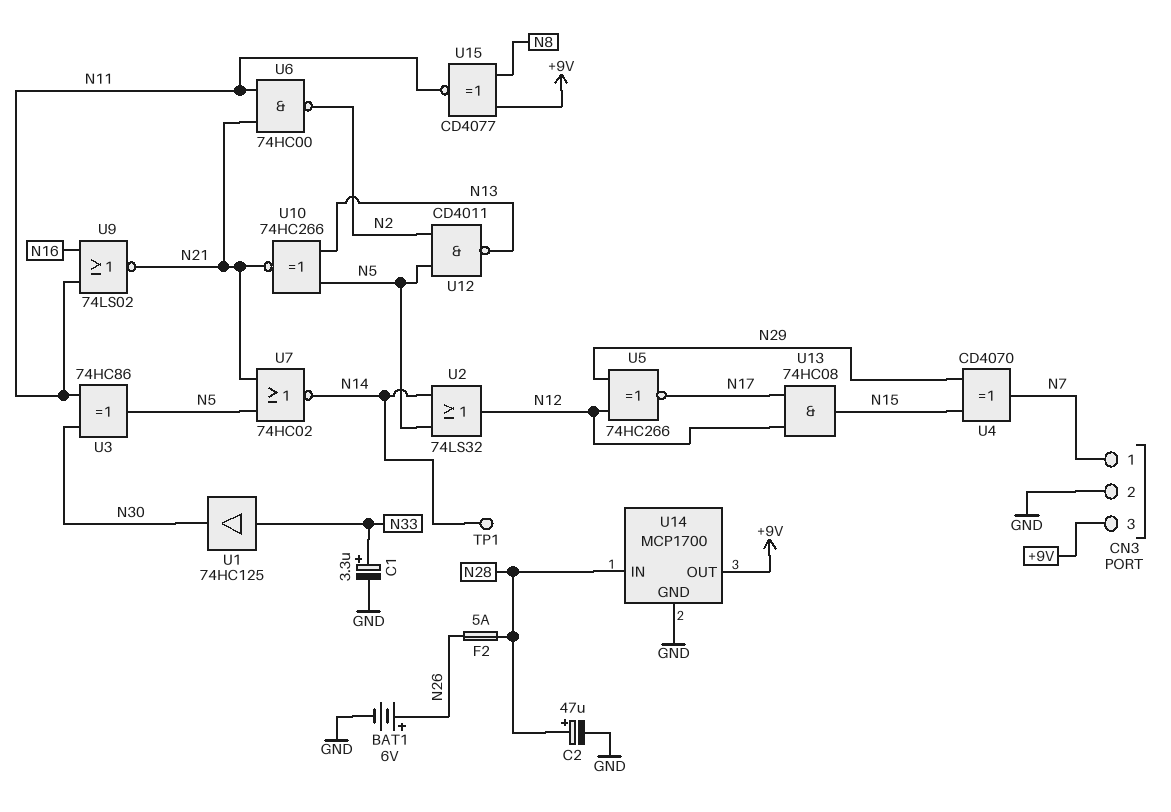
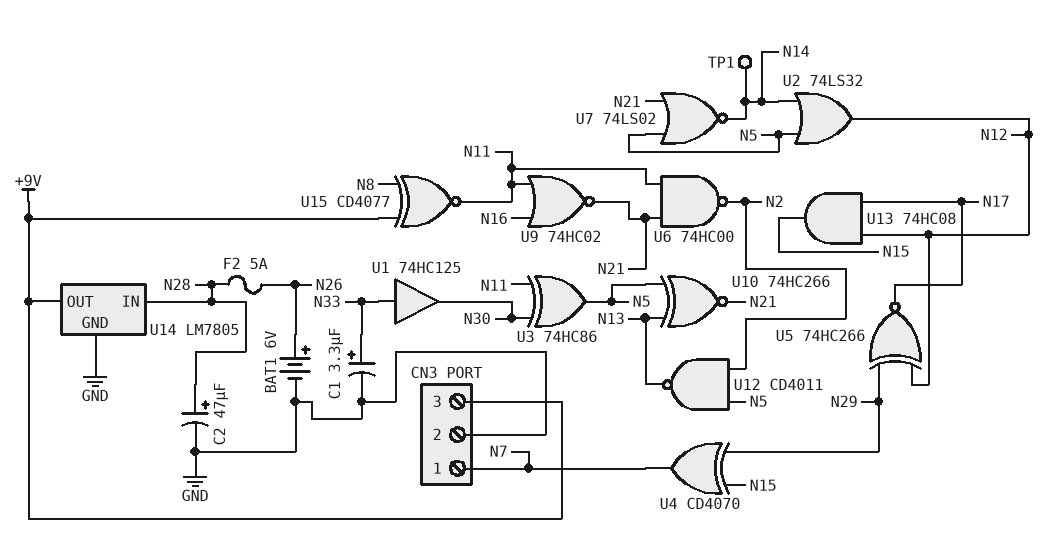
U7: NOR 74HC02 (in N5, in N21, out N14) -> NOR 74LS02 (in N5, in N21, out N14)
U9: NOR 74LS02 (in N11, in N16, out N21) -> NOR 74HC02 (in N11, in N16, out N21)
U14: MCP1700 -> LM7805

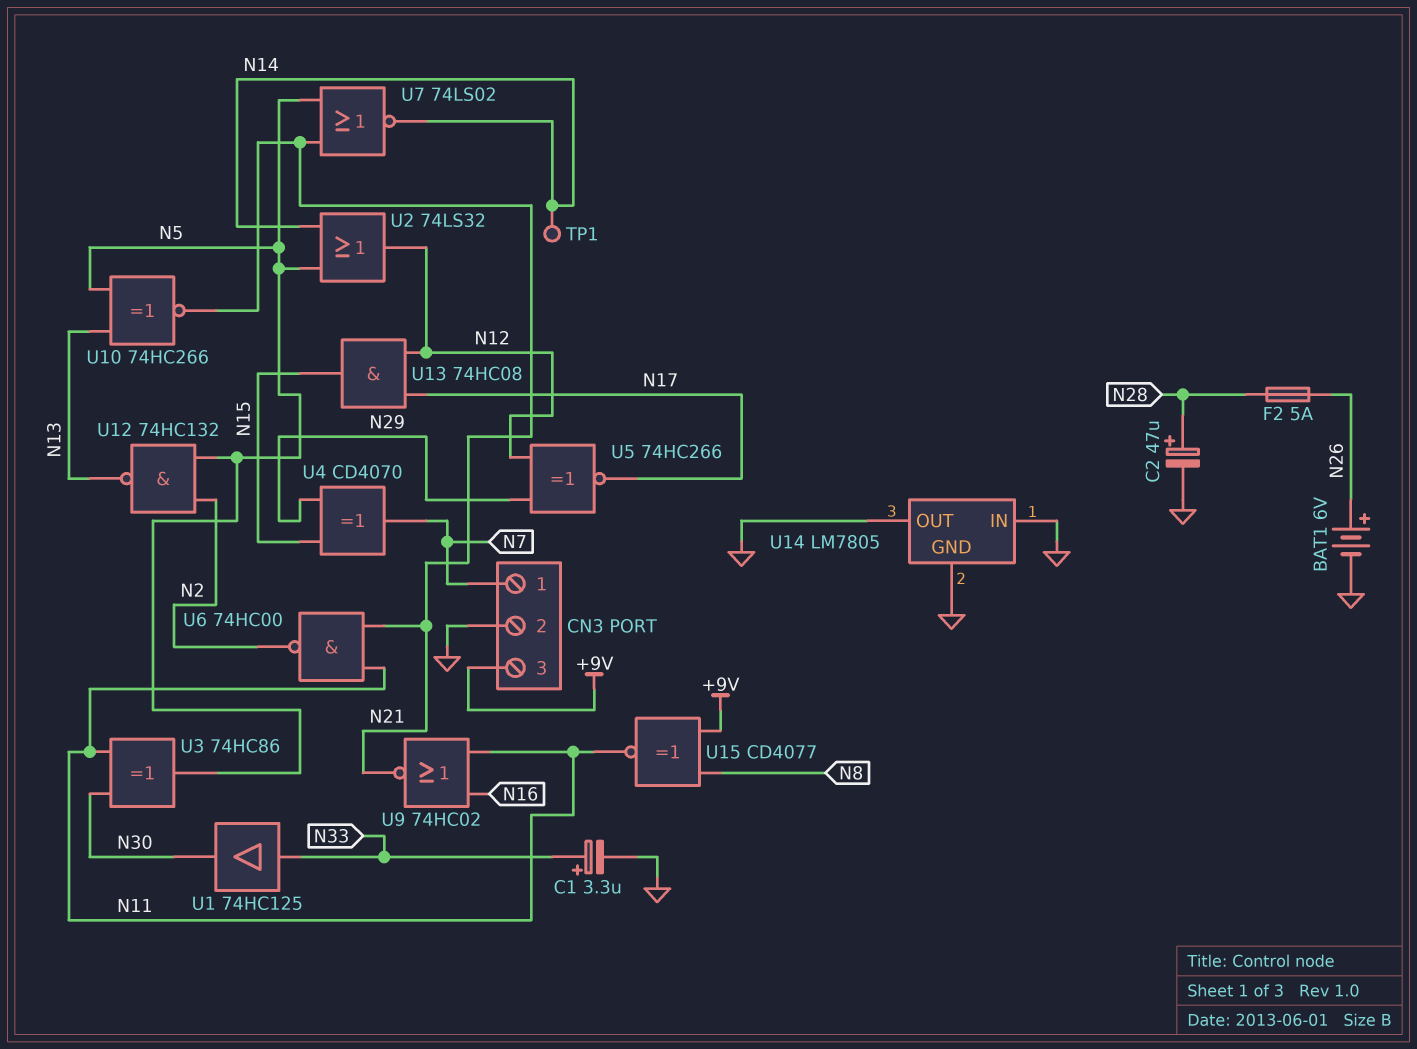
U12: NAND CD4011 (in N2, in N5, out N13) -> NAND 74HC132 (in N2, in N5, out N13)
U14 pin IN: N28 -> GND
U14 pin OUT: +9V -> GND

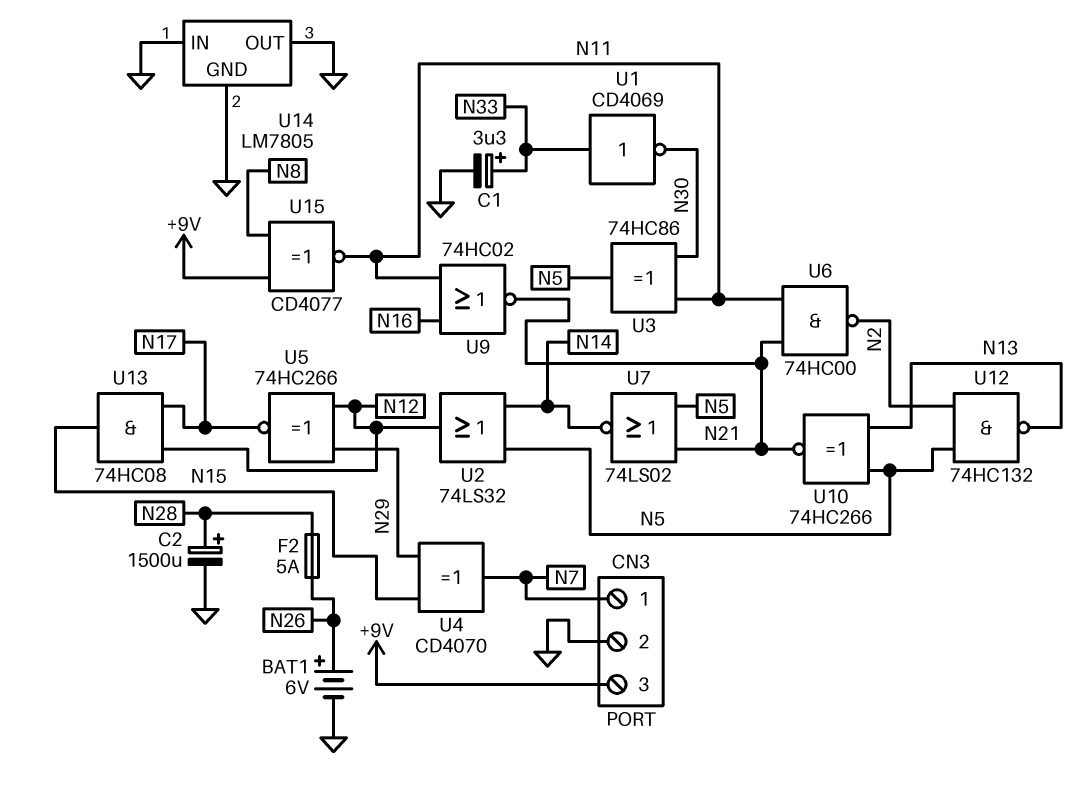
C2: 47uF (plus N28, minus GND) -> 1500uF (plus N28, minus GND)
TP1: test point (N14) -> none
U1: buffer 74HC125 (in N33, out N30) -> NOT CD4069 (in N33, out N30)

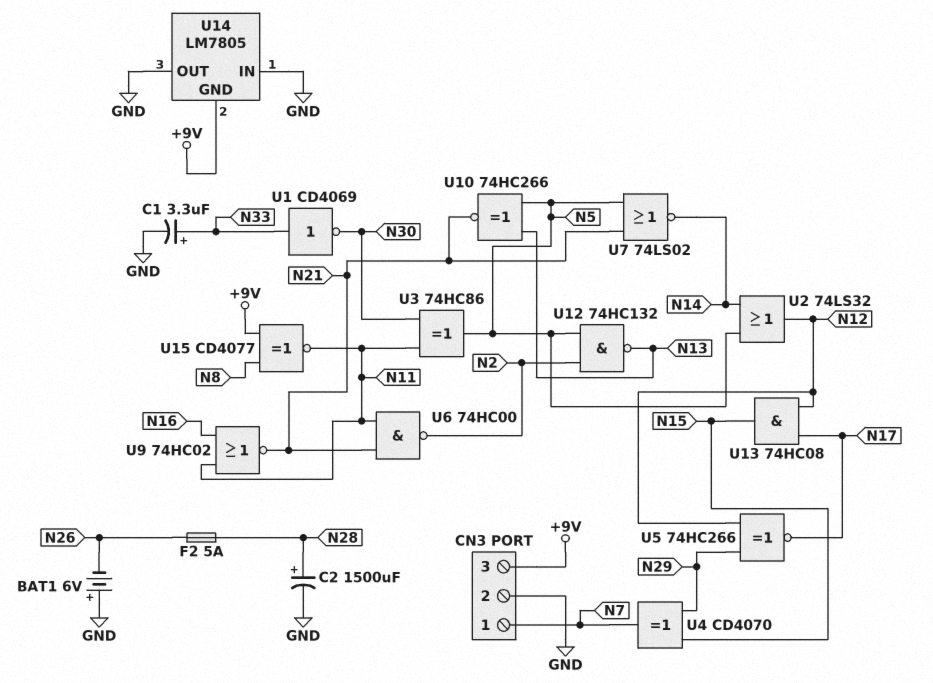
BAT1: 6V (plus N26, minus GND) -> 6V (plus GND, minus N26)
U14 pin GND: GND -> +9V

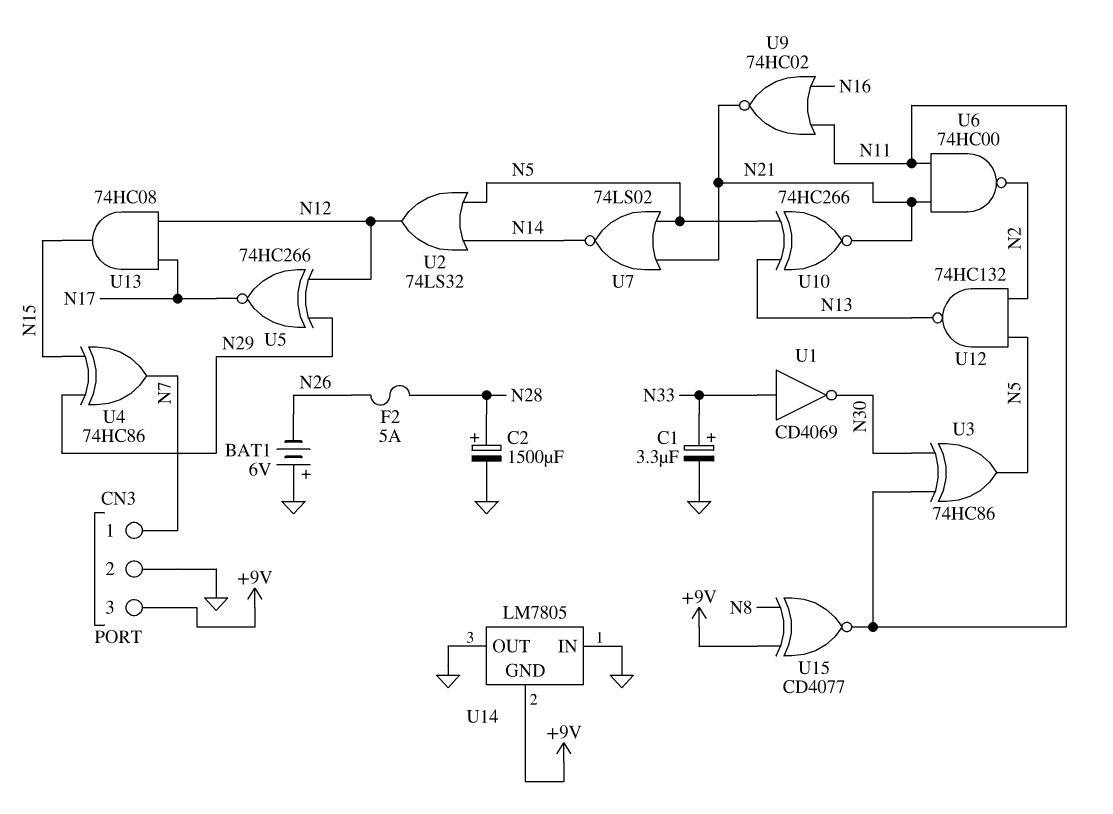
U4: XOR CD4070 (in N15, in N29, out N7) -> XOR 74HC86 (in N15, in N29, out N7)

